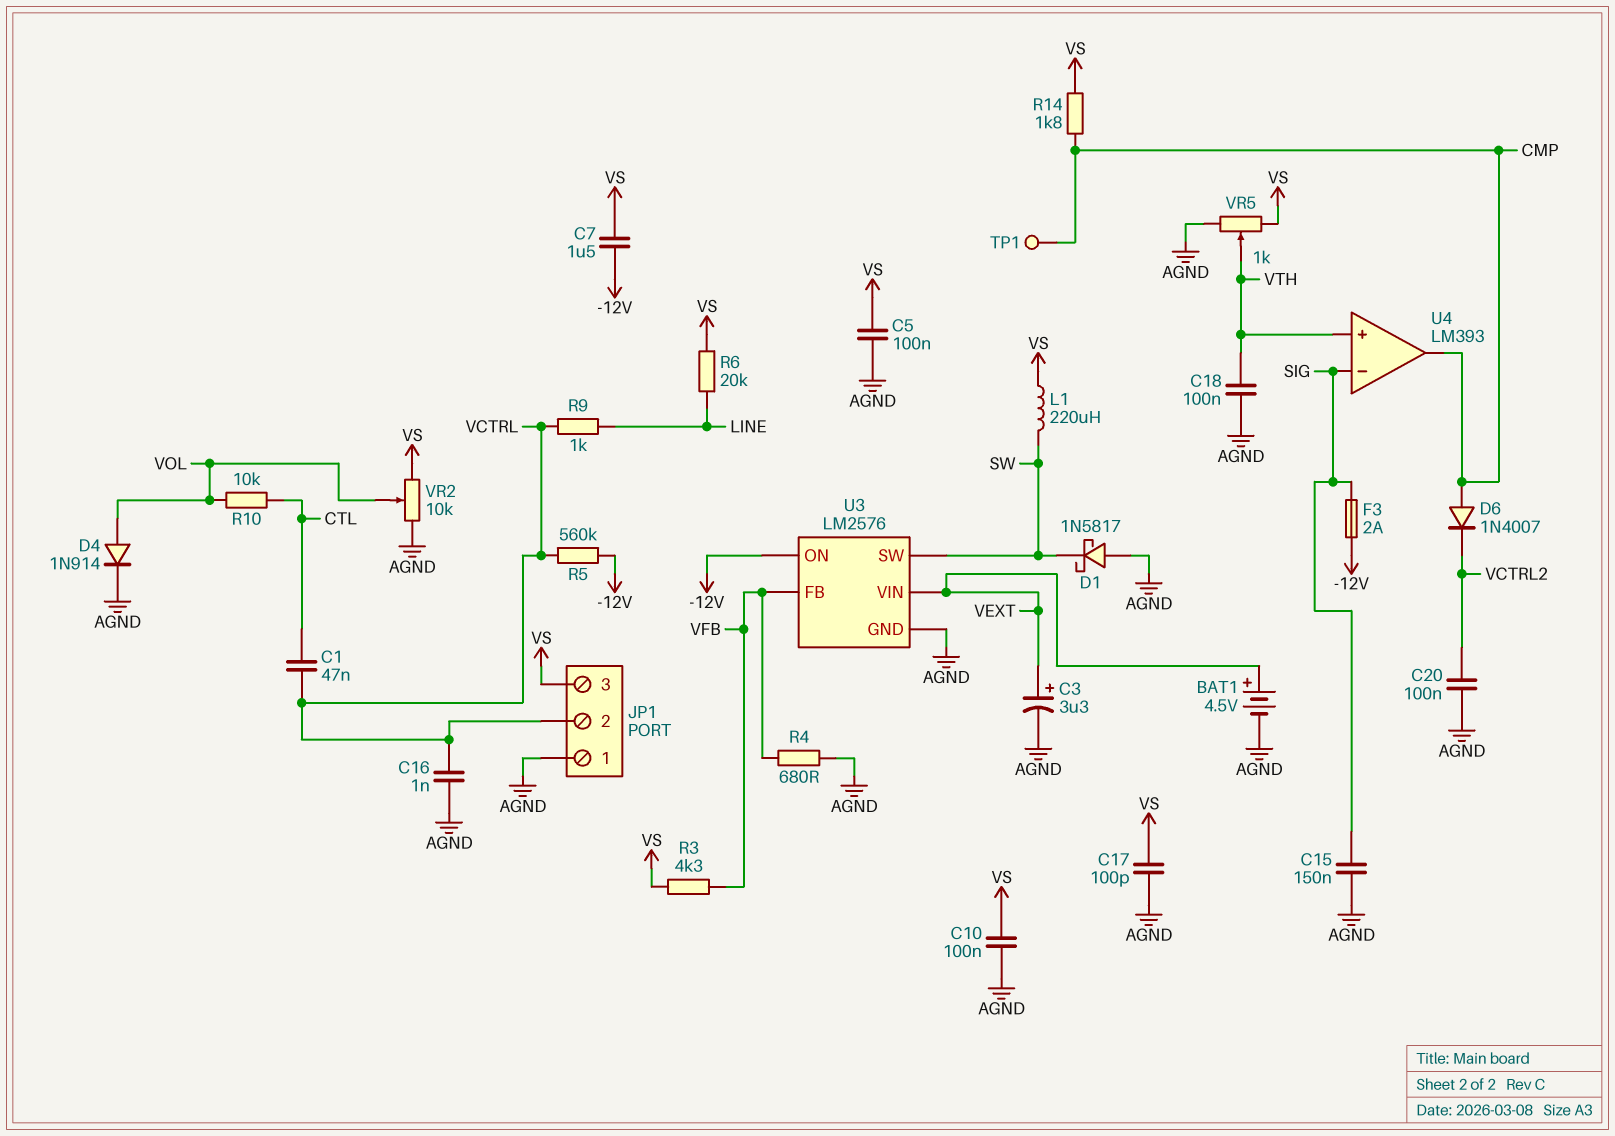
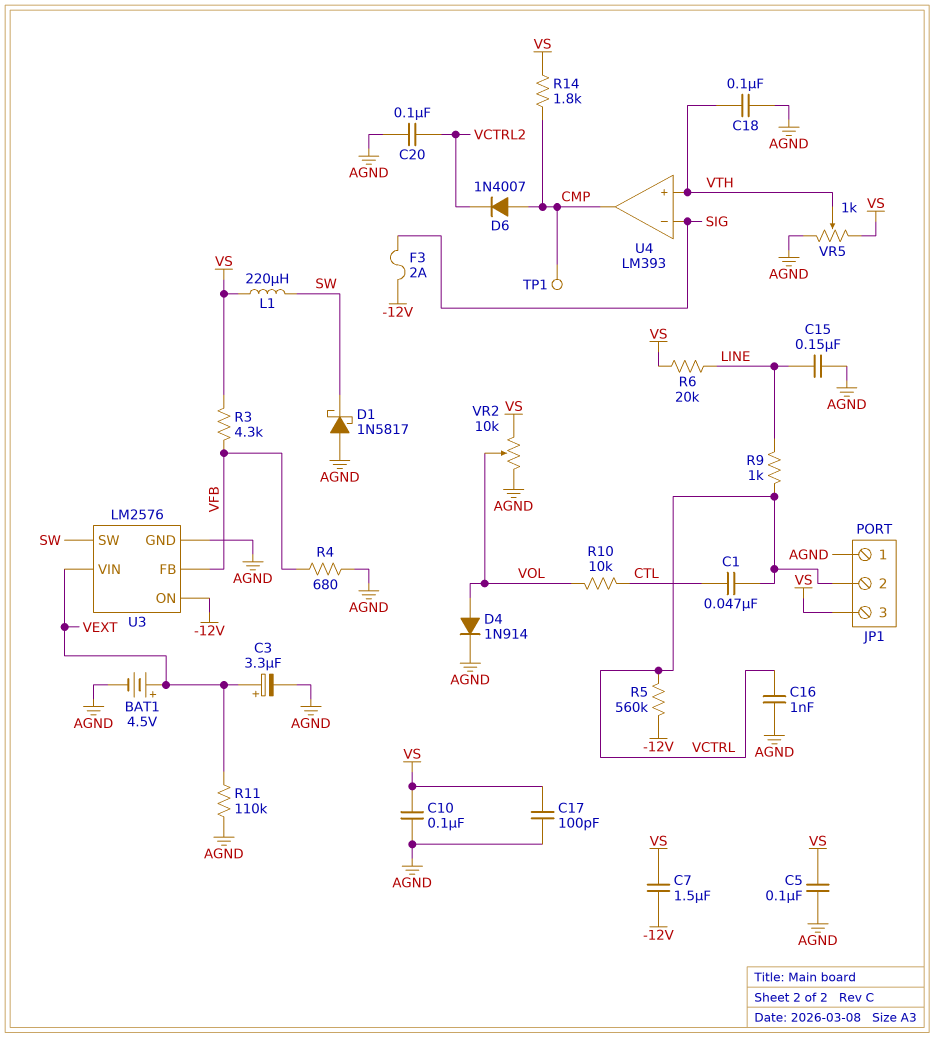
C15: 150nF (AGND, SIG) -> 150nF (AGND, LINE)
R11: none -> 110k (AGND, VEXT)

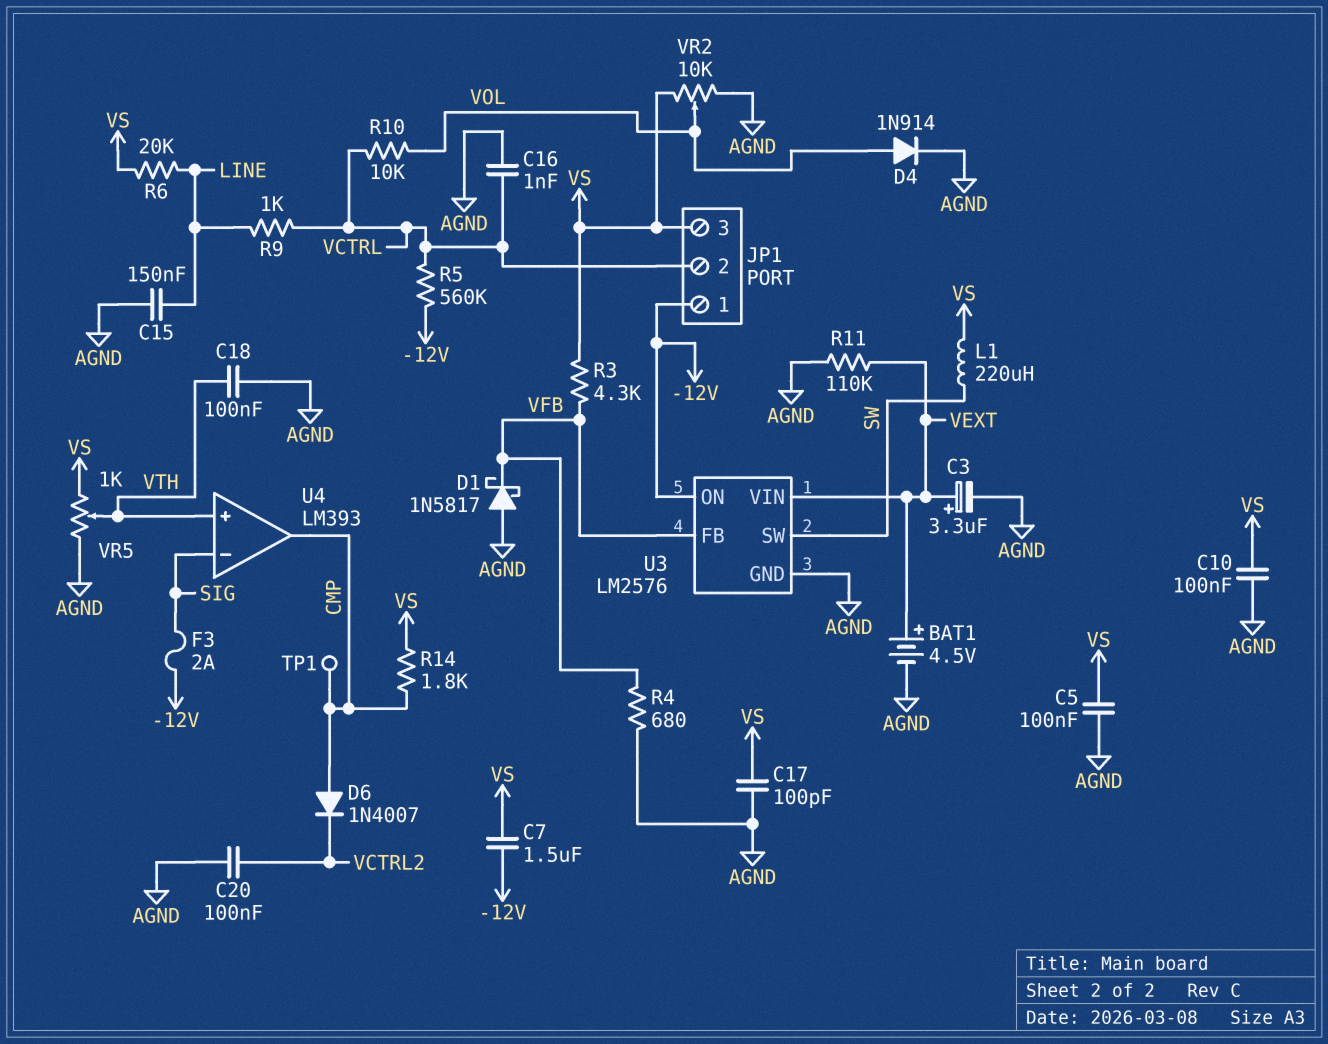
C1: 47nF (CTL, VCTRL) -> none
D1: schottky 1N5817 (A AGND, K SW) -> schottky 1N5817 (A AGND, K VFB)
JP1 pin 1: AGND -> -12V
R10: 10k (CTL, VOL) -> 10k (VCTRL, VOL)

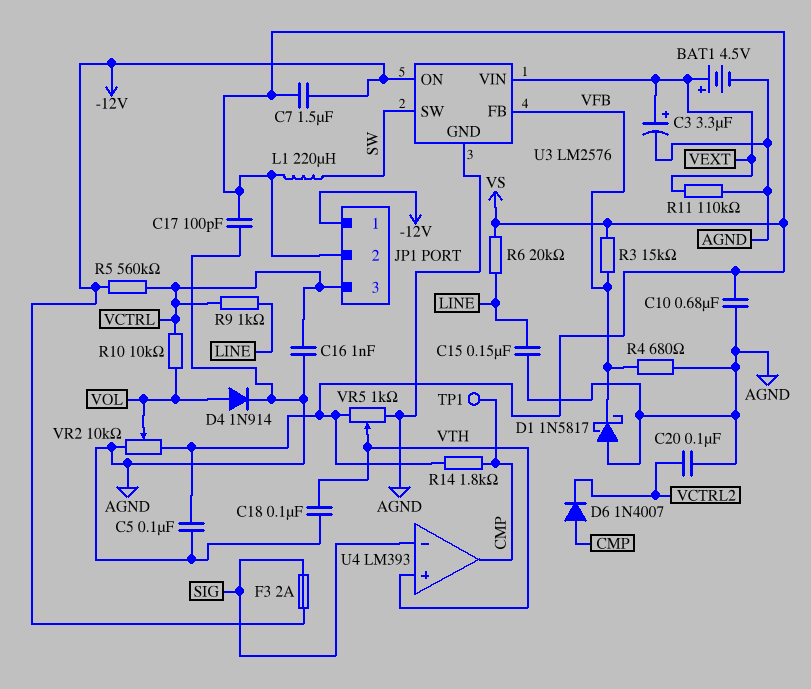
C10: 100nF (AGND, VS) -> 680nF (AGND, VS)
JP1 pin 2: VCTRL -> VS
JP1 pin 3: VS -> VCTRL
R3: 4.3k (VFB, VS) -> 15k (VFB, VS)

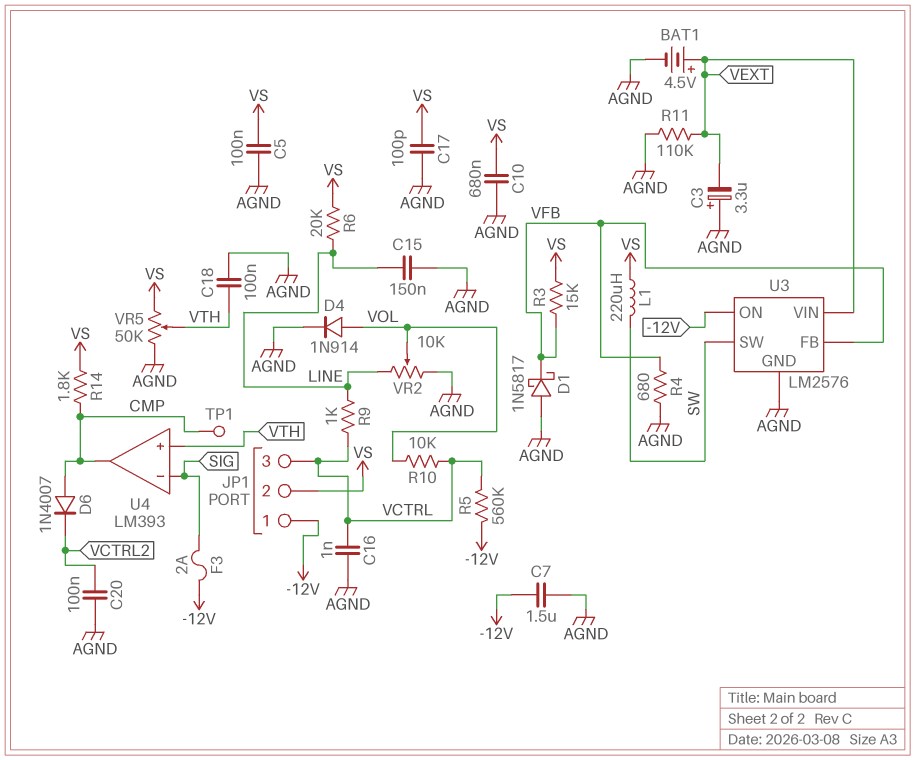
C3: 3.3uF (plus VEXT, minus AGND) -> 3.3uF (plus AGND, minus VEXT)
C7: 1.5uF (-12V, VS) -> 1.5uF (-12V, AGND)
VR2: 10k (AGND, VS, wiper VOL) -> 10k (AGND, LINE, wiper VOL)
VR5: 1k (AGND, VS, wiper VTH) -> 50k (AGND, VS, wiper VTH)

